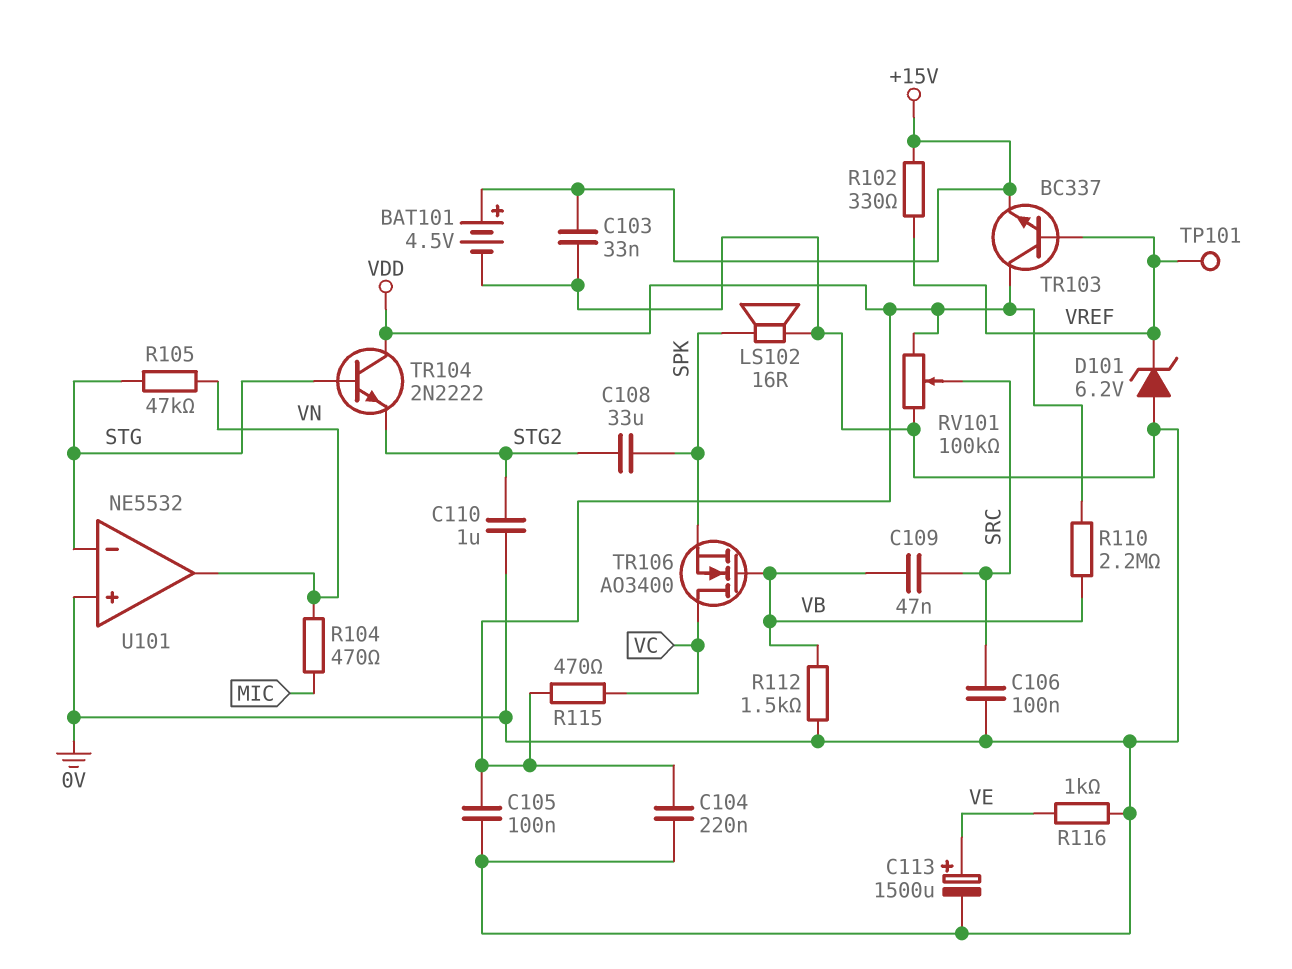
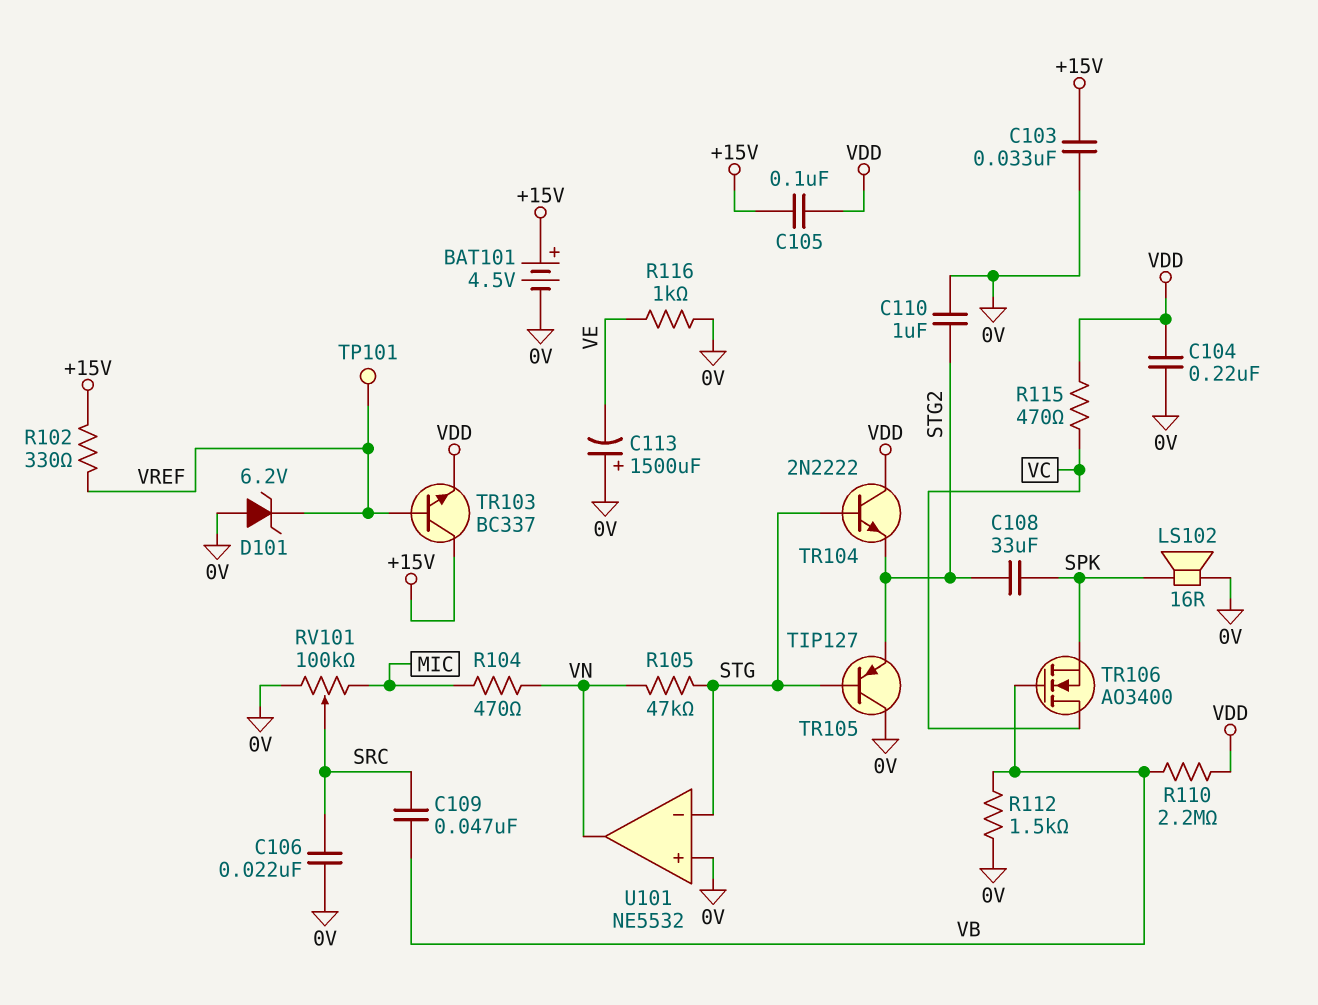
C105: 100nF (0V, VDD) -> 100nF (+15V, VDD)
C106: 100nF (0V, SRC) -> 22nF (0V, SRC)
C113: 1500uF (plus VE, minus 0V) -> 1500uF (plus 0V, minus VE)
RV101: 100k (0V, VDD, wiper SRC) -> 100k (0V, MIC, wiper SRC)
TR103: NPN BC337 (B VREF, C VDD, E +15V) -> NPN BC337 (B VREF, C +15V, E VDD)
TR105: none -> PNP TIP127 (B STG, C 0V, E STG2)

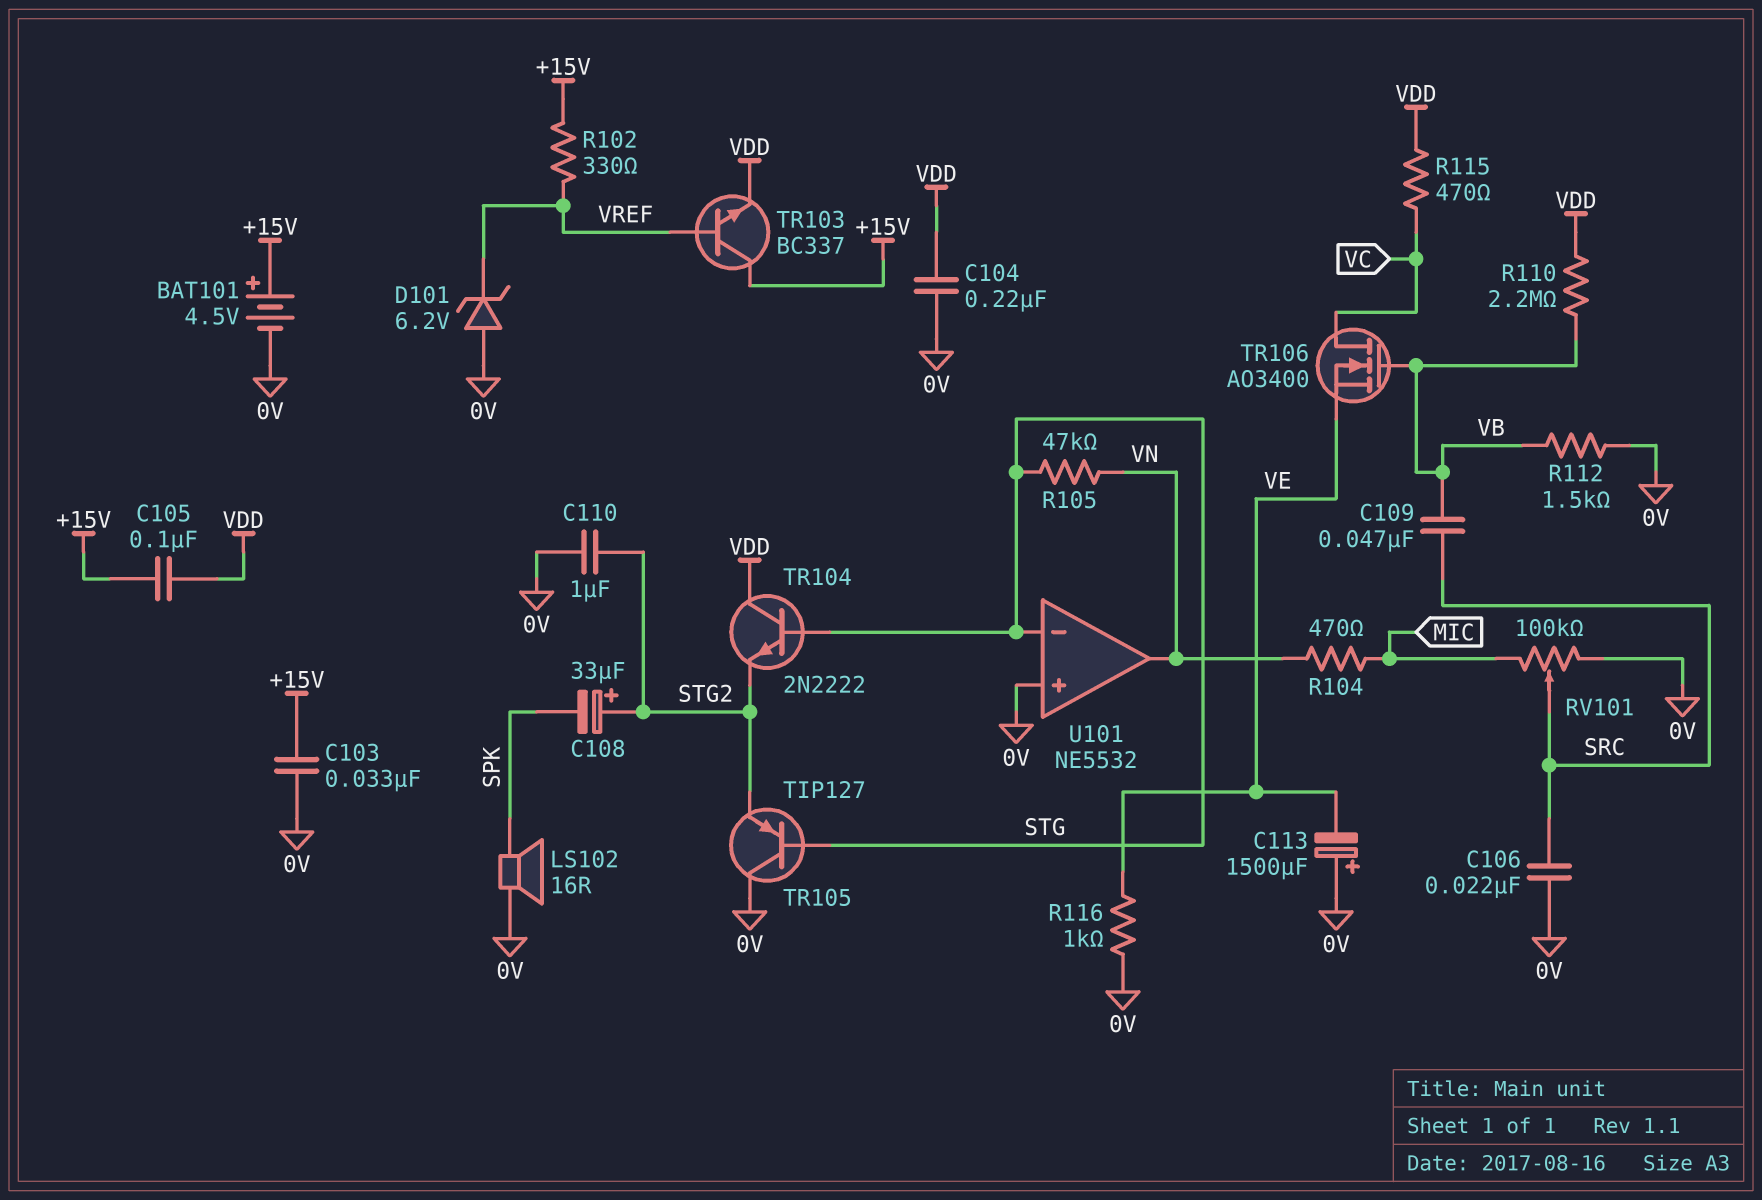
C108: 33uF (SPK, STG2) -> 33uF (plus STG2, minus SPK)
TP101: test point (VREF) -> none
TR106: NMOS AO3400 (G VB, D VC, S SPK) -> NMOS AO3400 (G VB, D VC, S VE)

